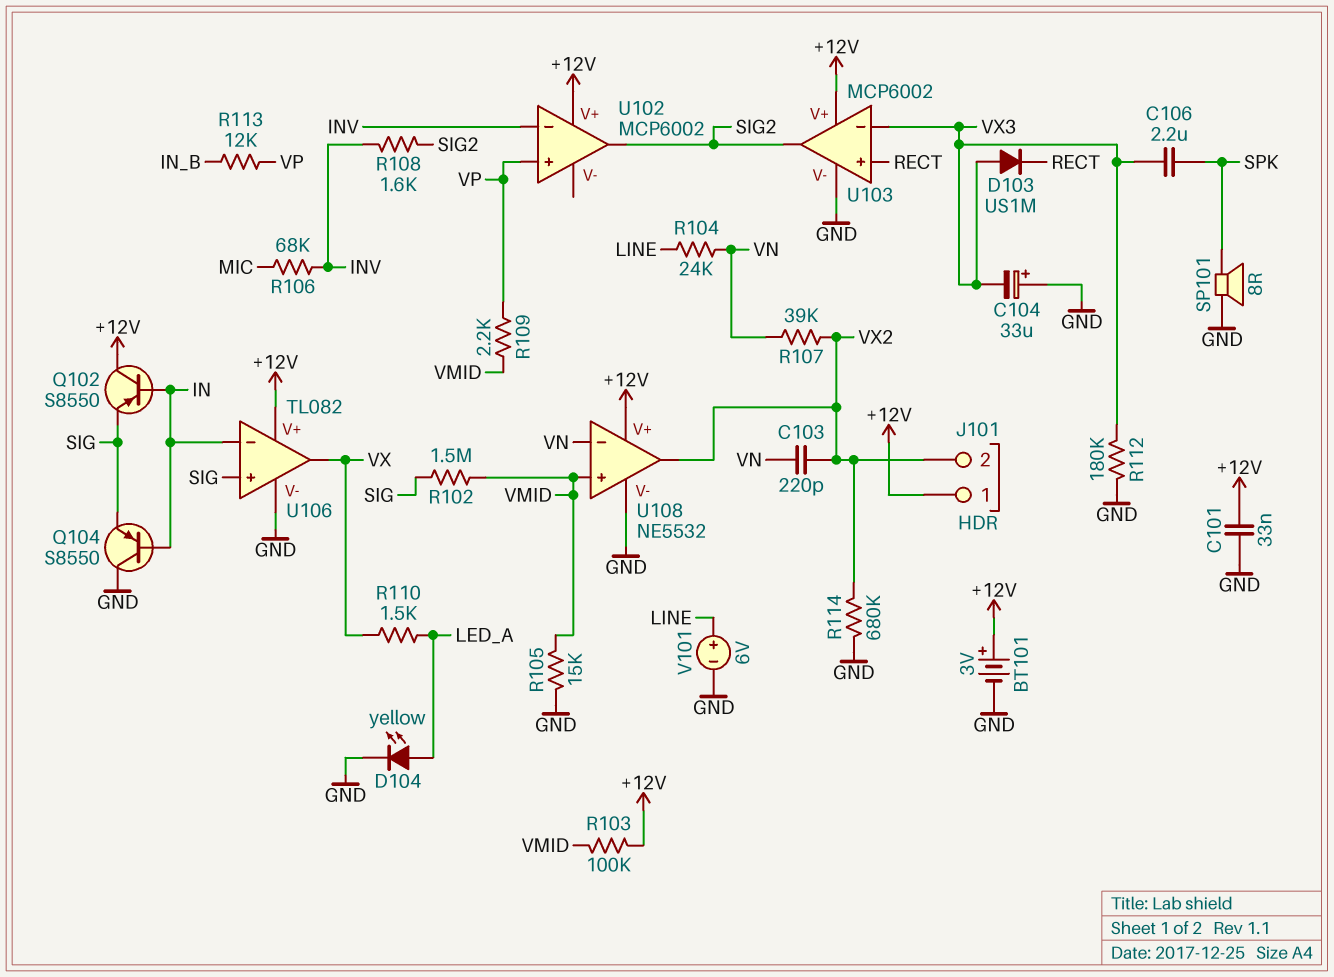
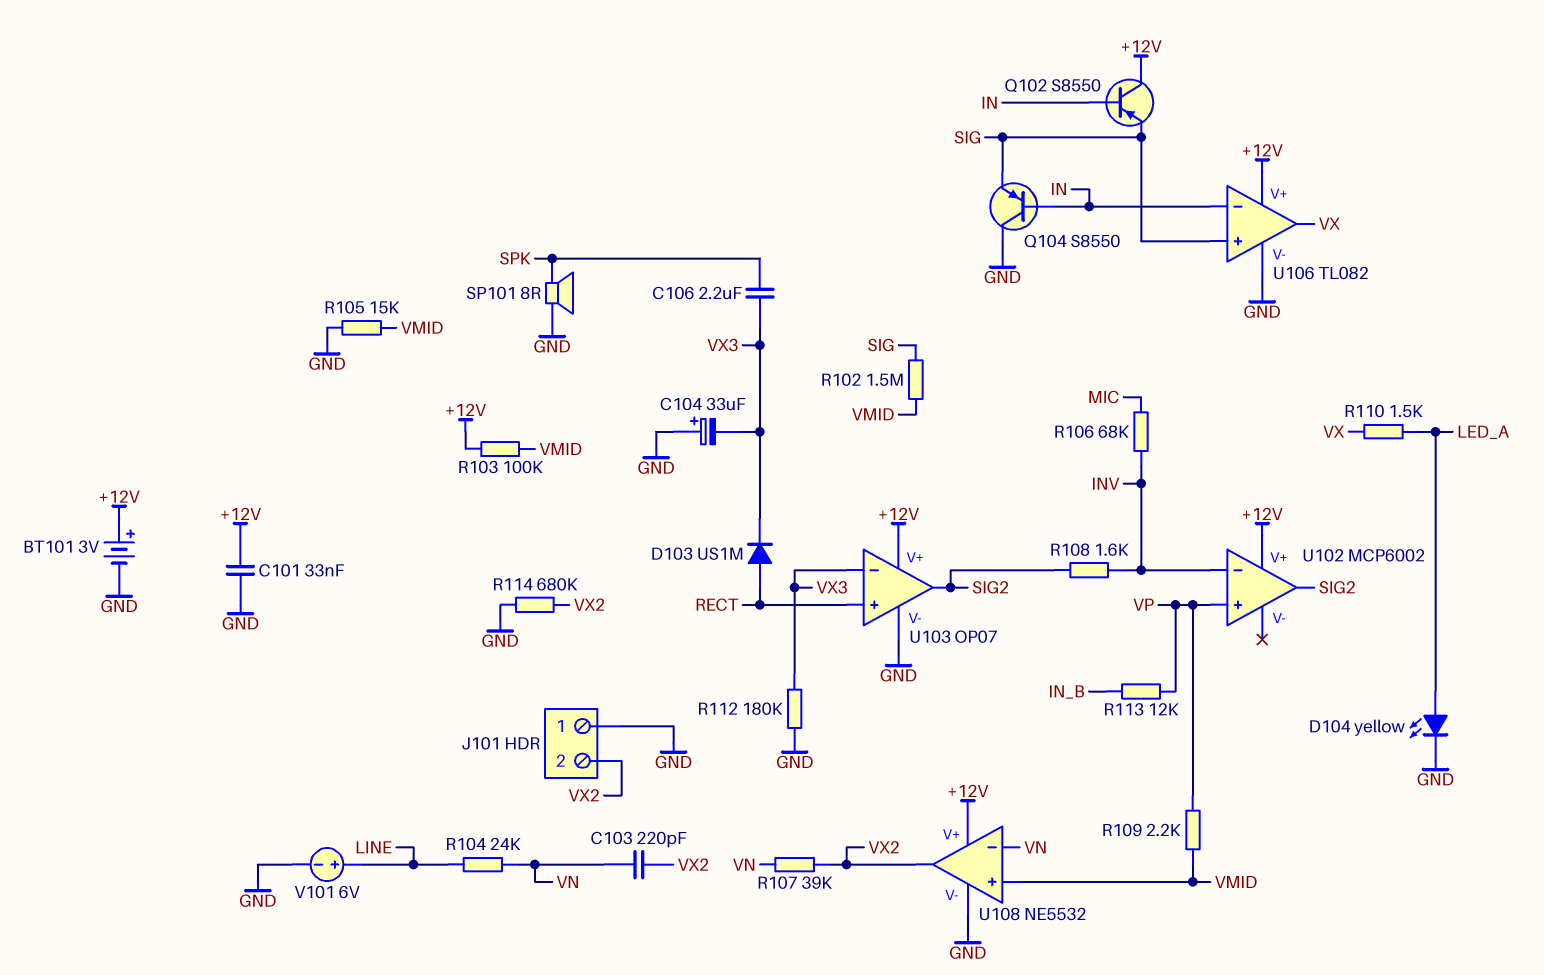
D103: diode US1M (A VX3, K RECT) -> diode US1M (A RECT, K VX3)
J101 pin 1: +12V -> GND
U103: MCP6002 -> OP07

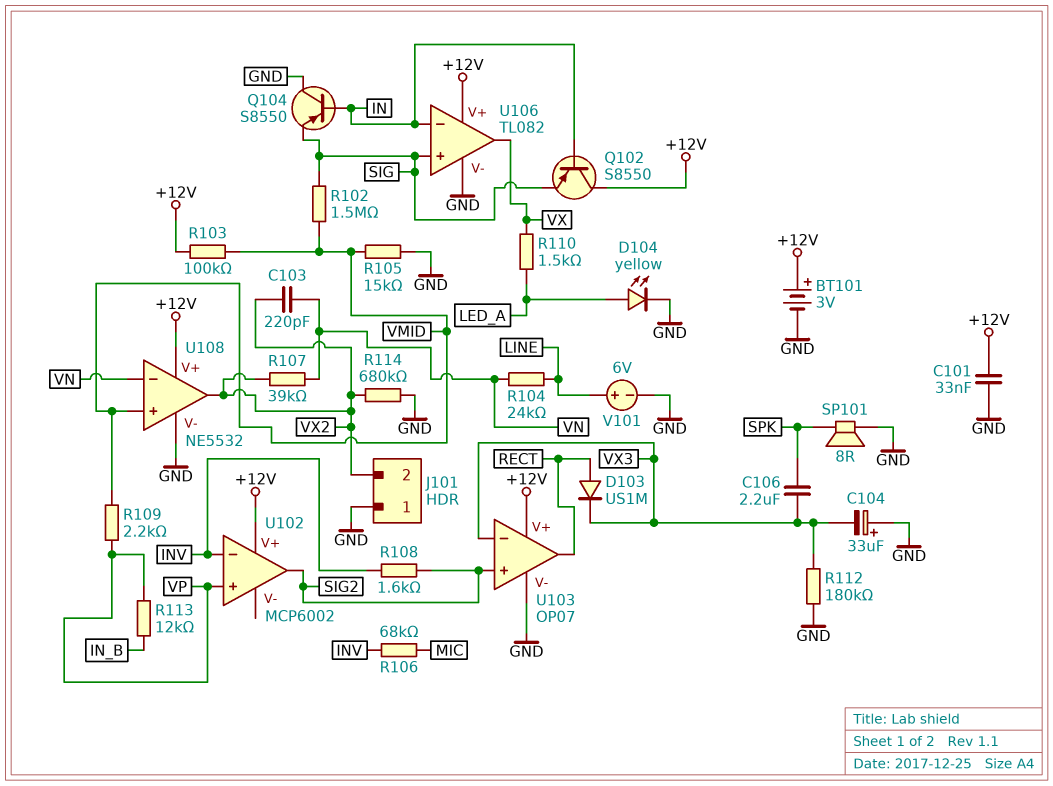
U103 pin in+: RECT -> SIG2
U103 pin out: SIG2 -> RECT

